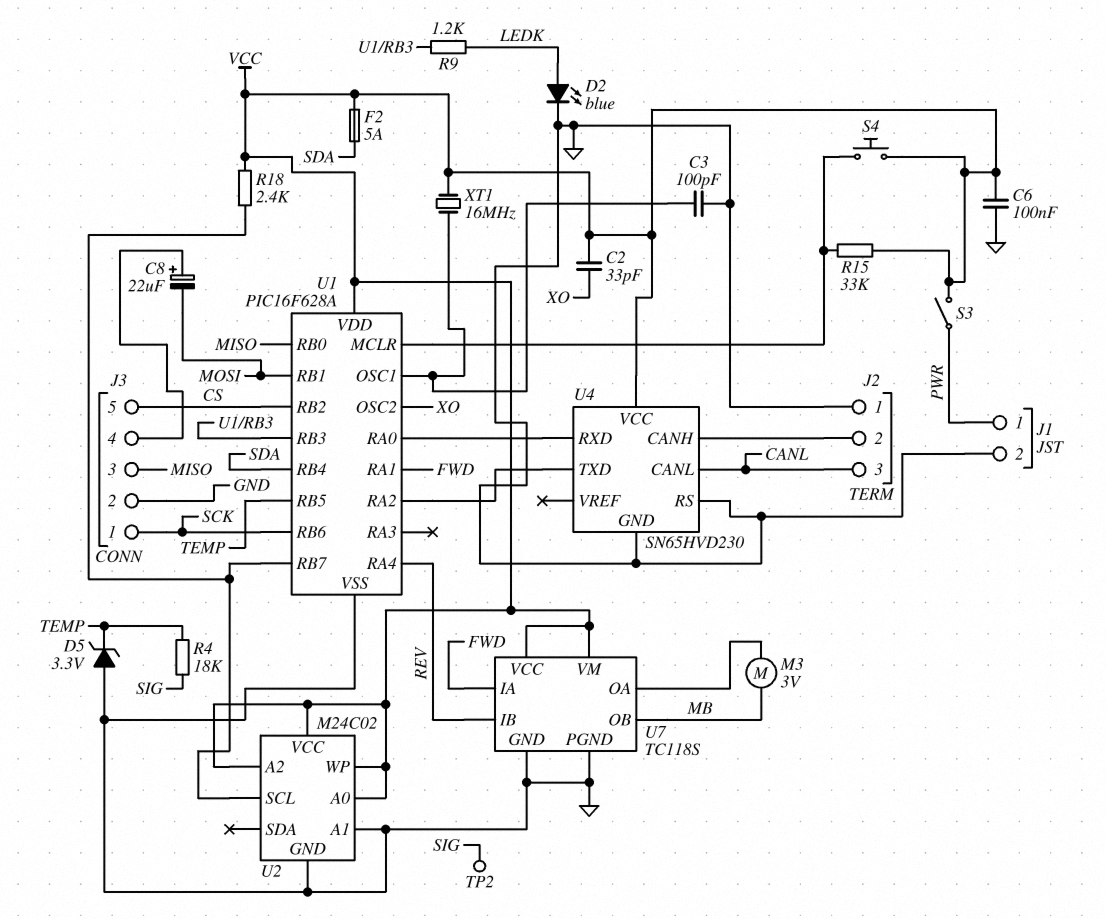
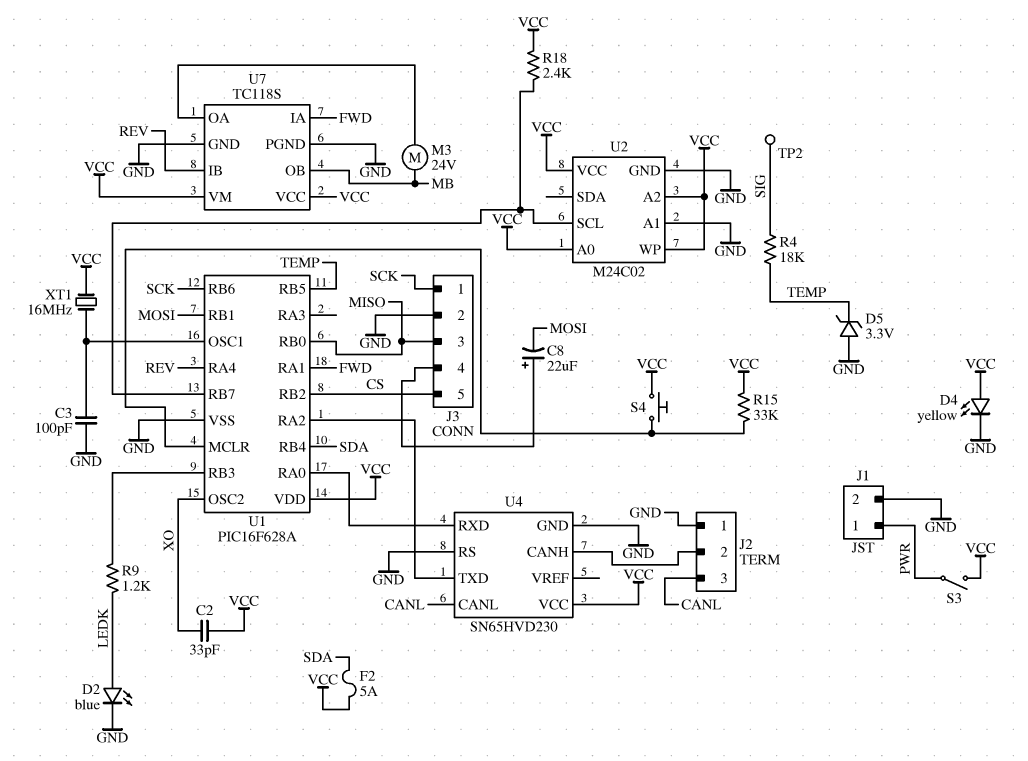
C6: 100nF (GND, VCC) -> none
D4: none -> LED yellow (A VCC, K GND)
M3: motor 3V (MB, U7/OA) -> motor 24V (MB, U7/OA)

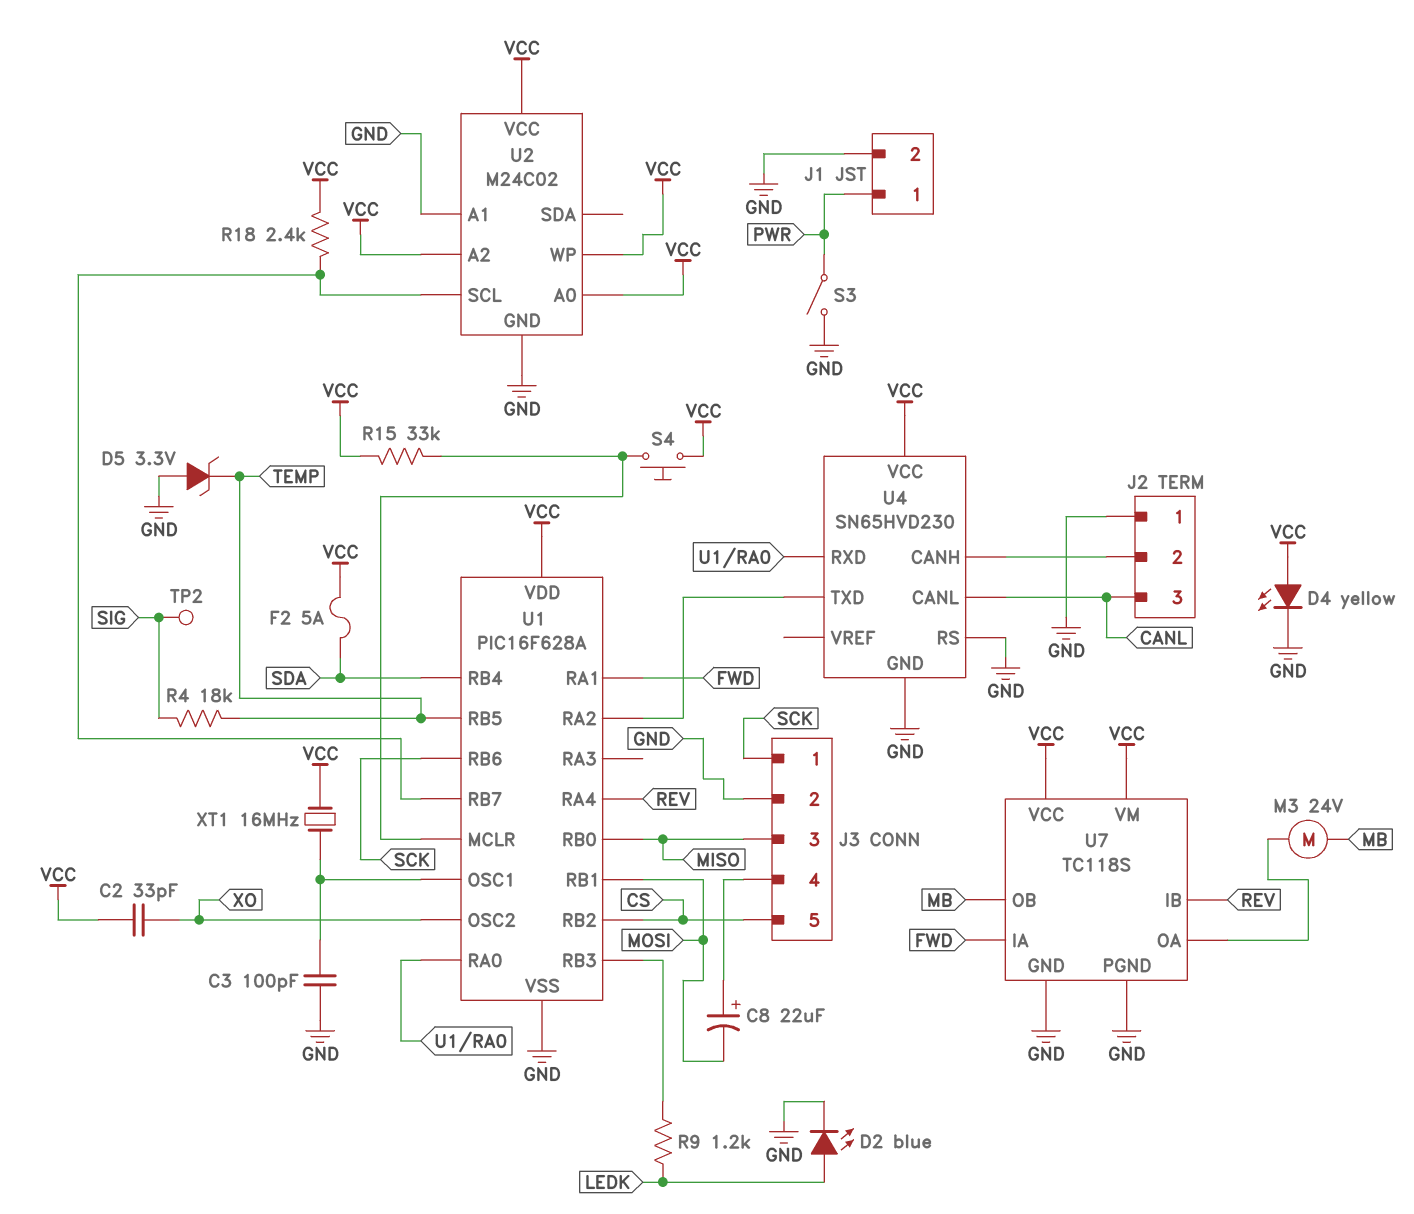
S3: switch (PWR, VCC) -> switch (GND, PWR)

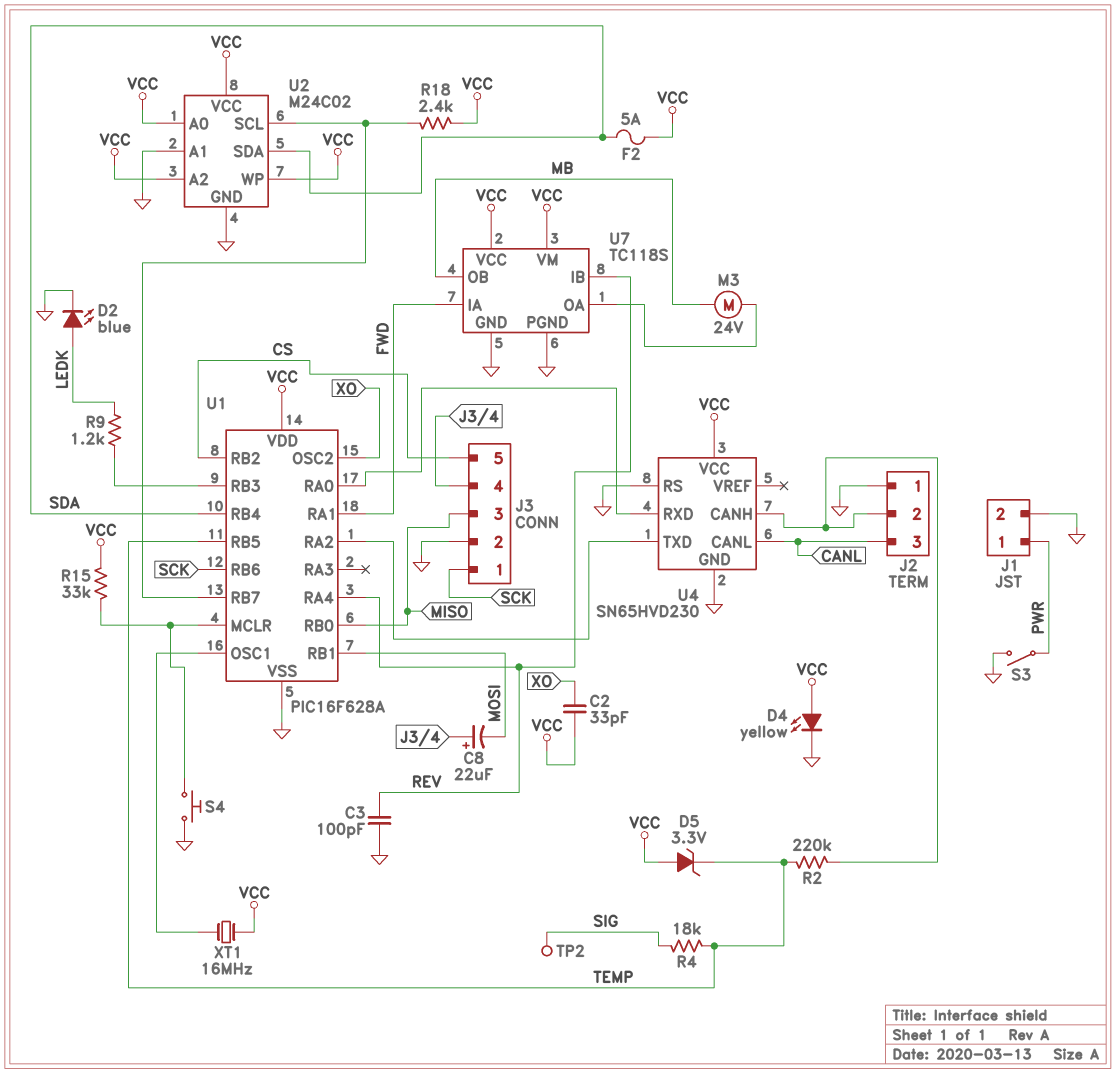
C3: 100pF (GND, U1/OSC1) -> 100pF (GND, REV)
D5: zener 3.3V (A GND, K TEMP) -> zener 3.3V (A VCC, K TEMP)
R2: none -> 220k (J2/2, TEMP)
S4: button (U1/MCLR, VCC) -> button (GND, U1/MCLR)
U2 pin SDA: none -> SDA

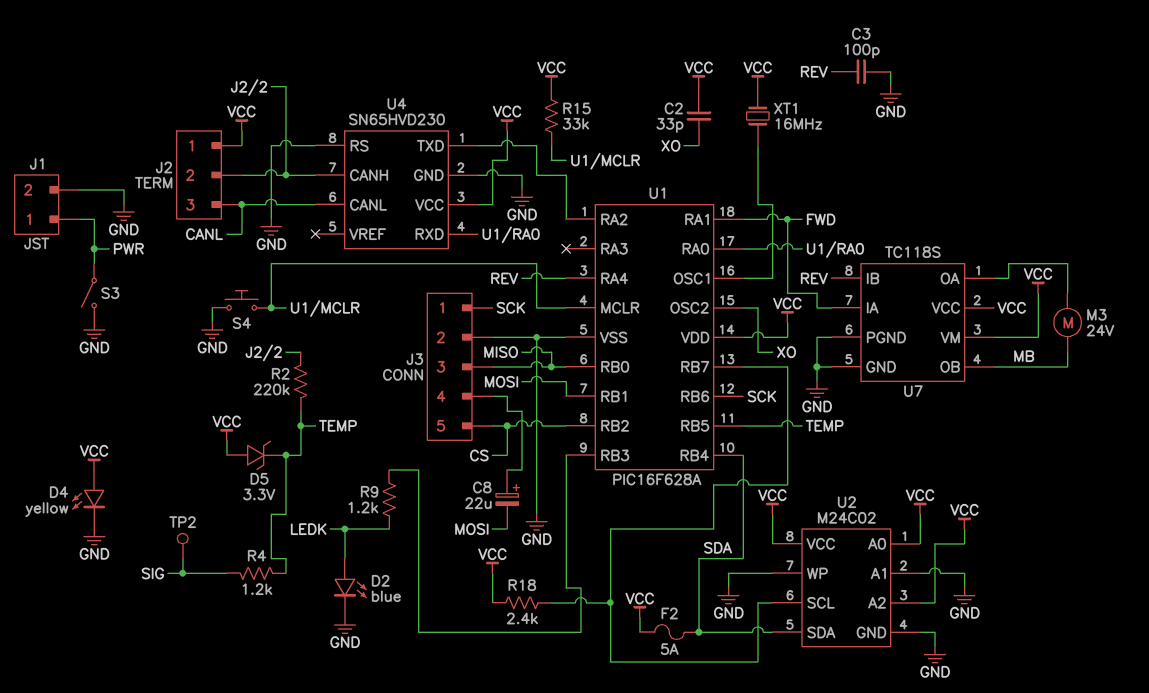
J2 pin 1: GND -> VCC
R4: 18k (SIG, TEMP) -> 1.2k (SIG, TEMP)
U2 pin WP: VCC -> GND

